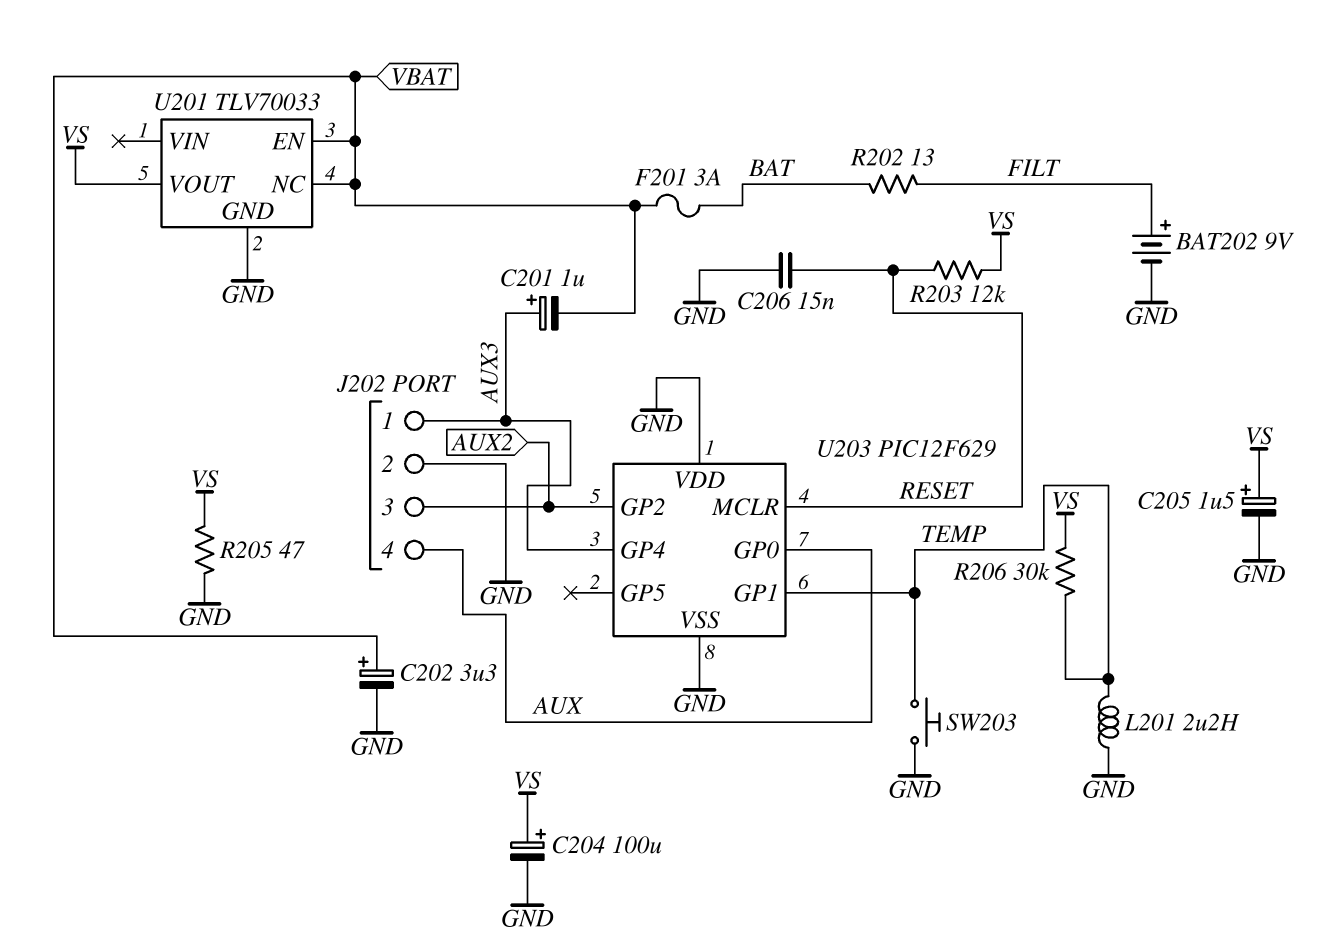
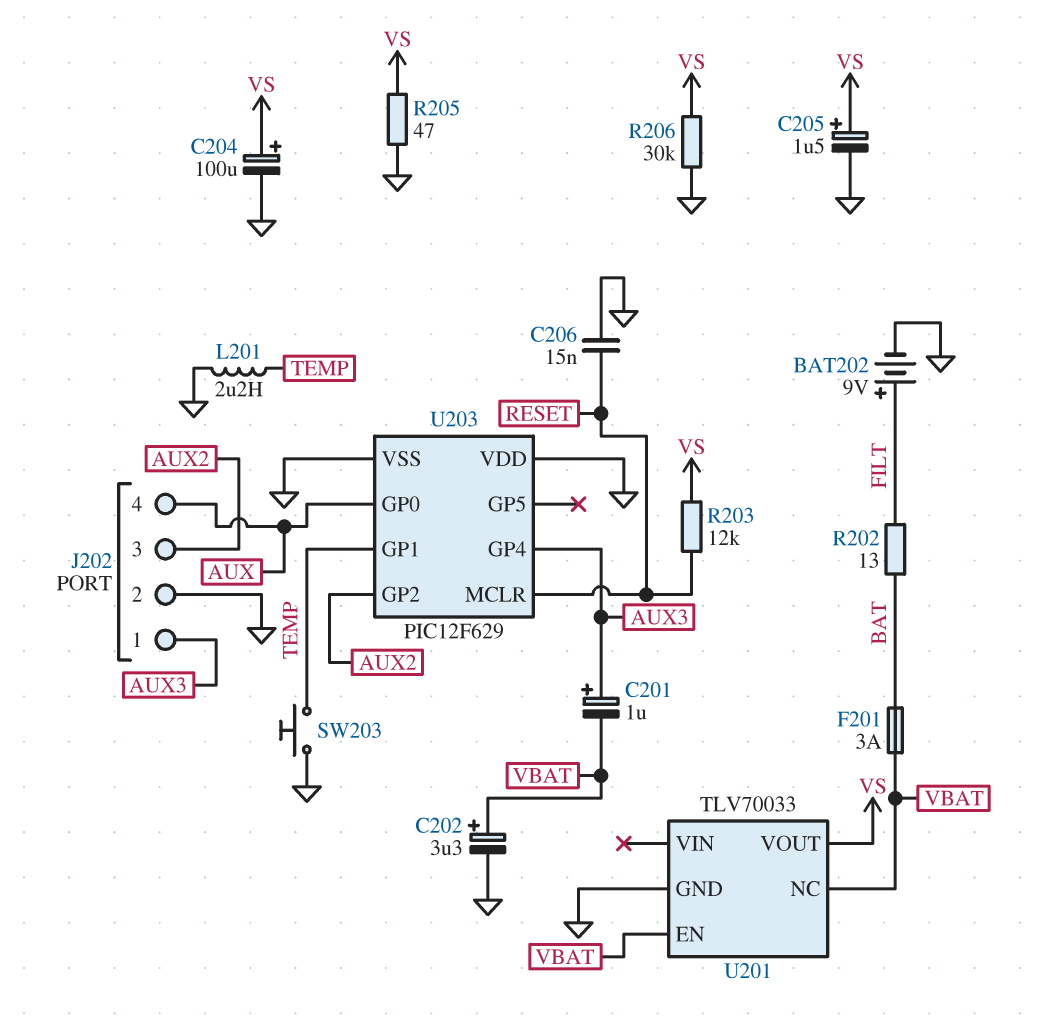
R206: 30k (TEMP, VS) -> 30k (GND, VS)

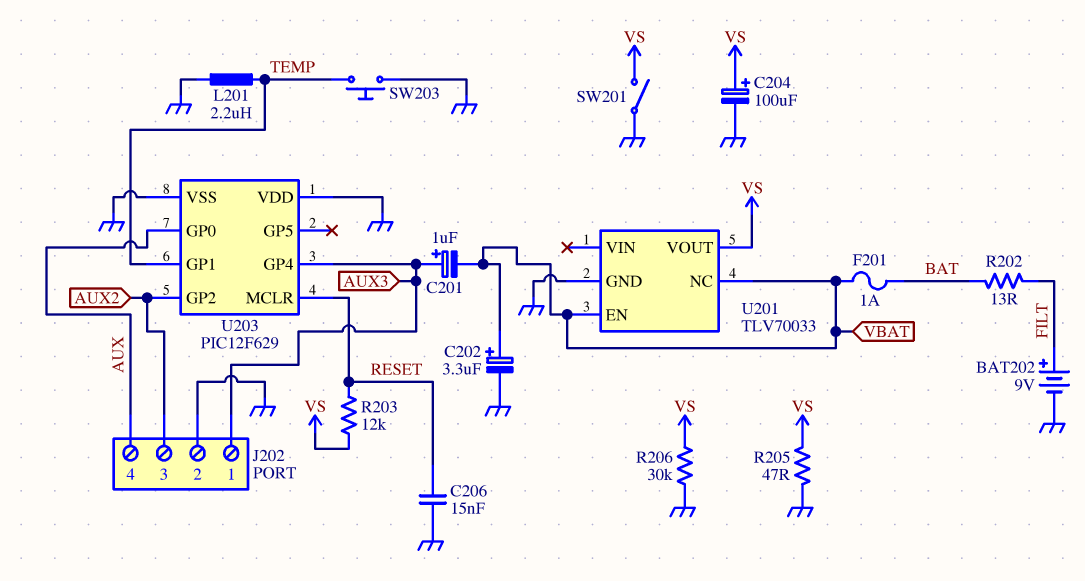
C205: 1.5uF (plus VS, minus GND) -> none
F201: 3A (BAT, VBAT) -> 1A (BAT, VBAT)
SW201: none -> switch (GND, VS)

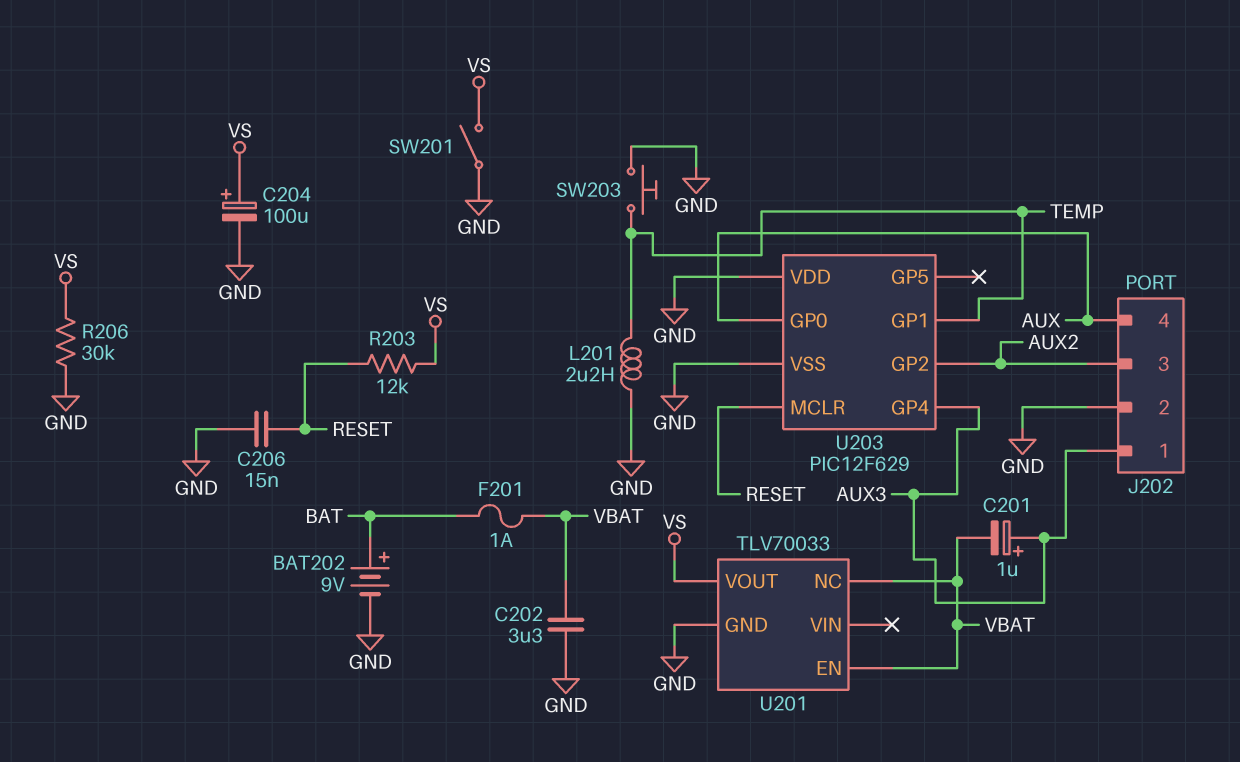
BAT202: 9V (plus FILT, minus GND) -> 9V (plus BAT, minus GND)
C202: 3.3uF (plus VBAT, minus GND) -> 3.3uF (GND, VBAT)
R202: 13 (BAT, FILT) -> none
R205: 47 (GND, VS) -> none

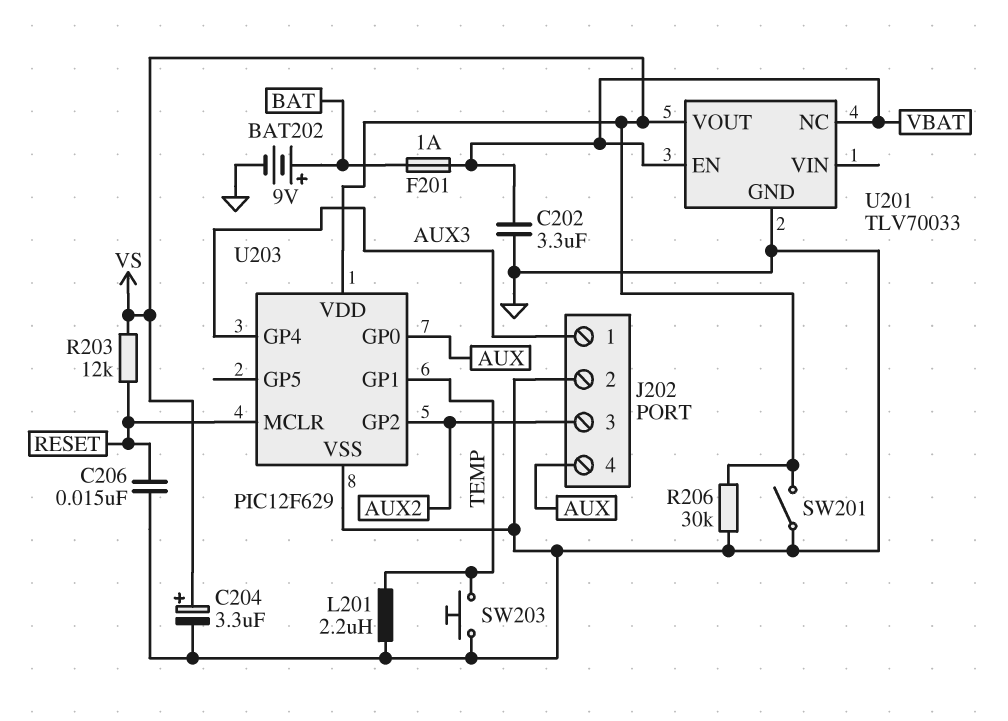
C201: 1uF (plus AUX3, minus VBAT) -> none
C204: 100uF (plus VS, minus GND) -> 3.3uF (plus VS, minus GND)
U203 pin VDD: GND -> VS

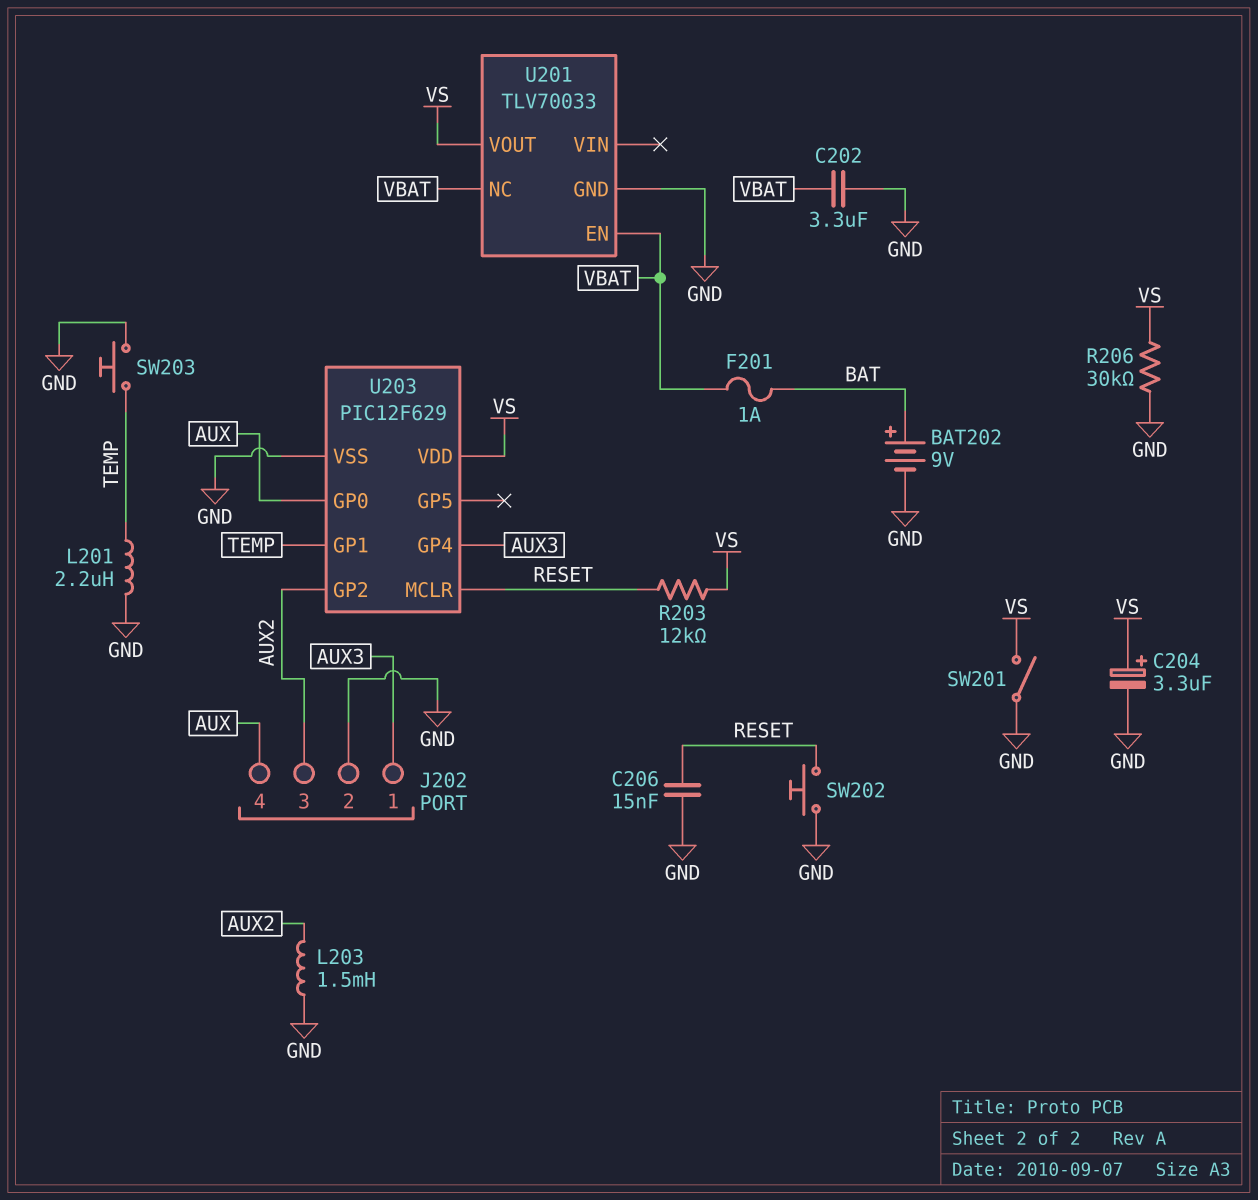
L203: none -> 1.5mH (AUX2, GND)
SW202: none -> button (GND, RESET)

